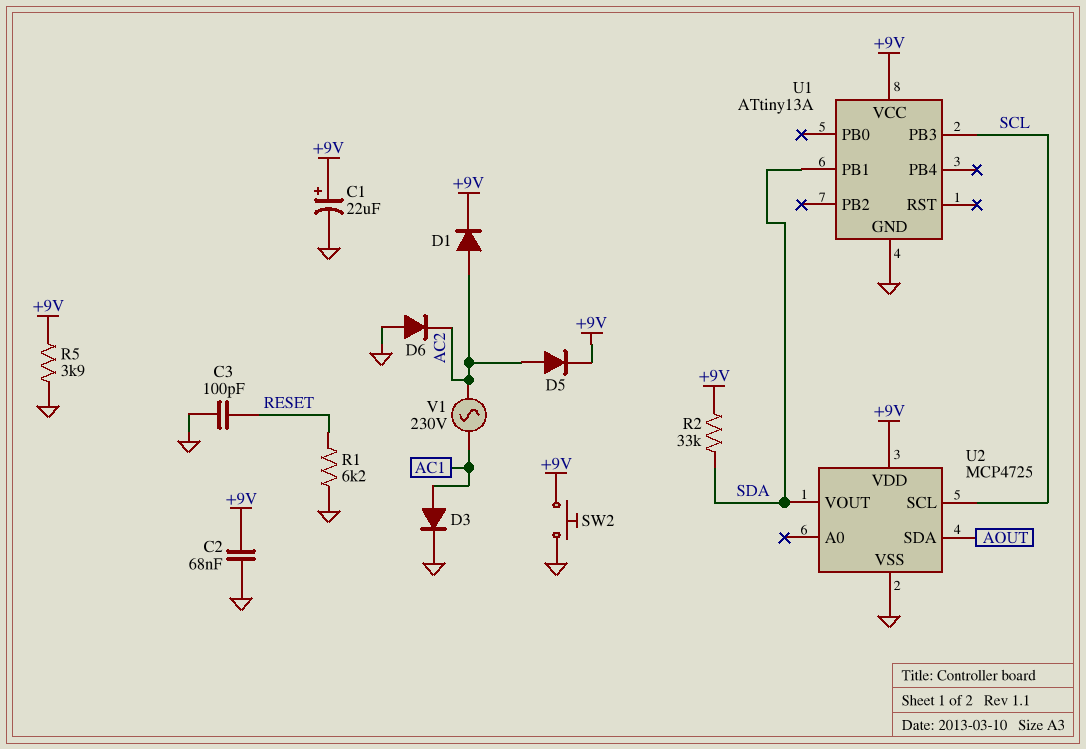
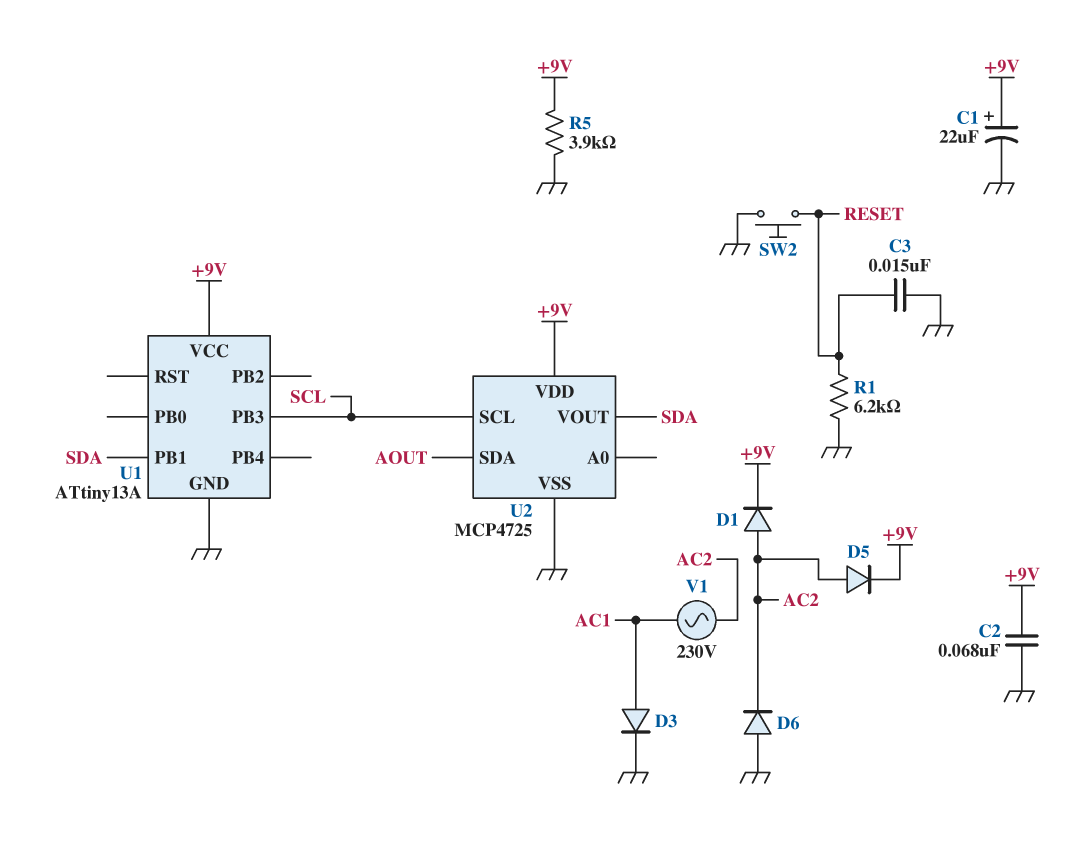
C3: 100pF (GND, RESET) -> 15nF (GND, RESET)
R2: 33k (+9V, SDA) -> none
SW2: button (+9V, GND) -> button (GND, RESET)

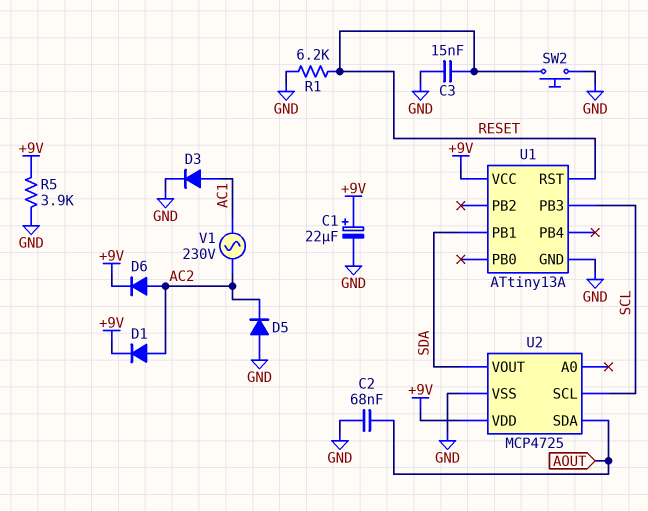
C2: 68nF (+9V, GND) -> 68nF (AOUT, GND)
D5: diode (A AC2, K +9V) -> diode (A GND, K AC2)
D6: diode (A GND, K AC2) -> diode (A AC2, K +9V)
U1 pin RST: none -> RESET

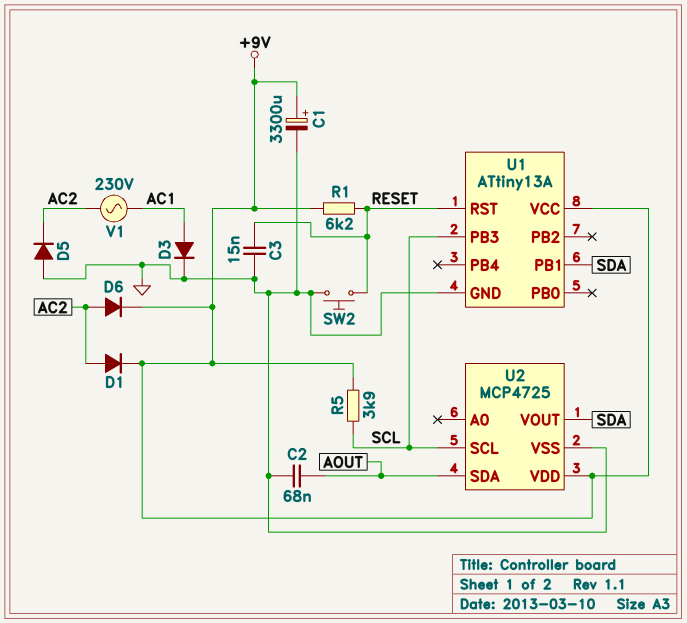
C1: 22uF (plus +9V, minus GND) -> 3300uF (plus +9V, minus GND)
R1: 6.2k (GND, RESET) -> 6.2k (+9V, RESET)
R5: 3.9k (+9V, GND) -> 3.9k (+9V, SCL)

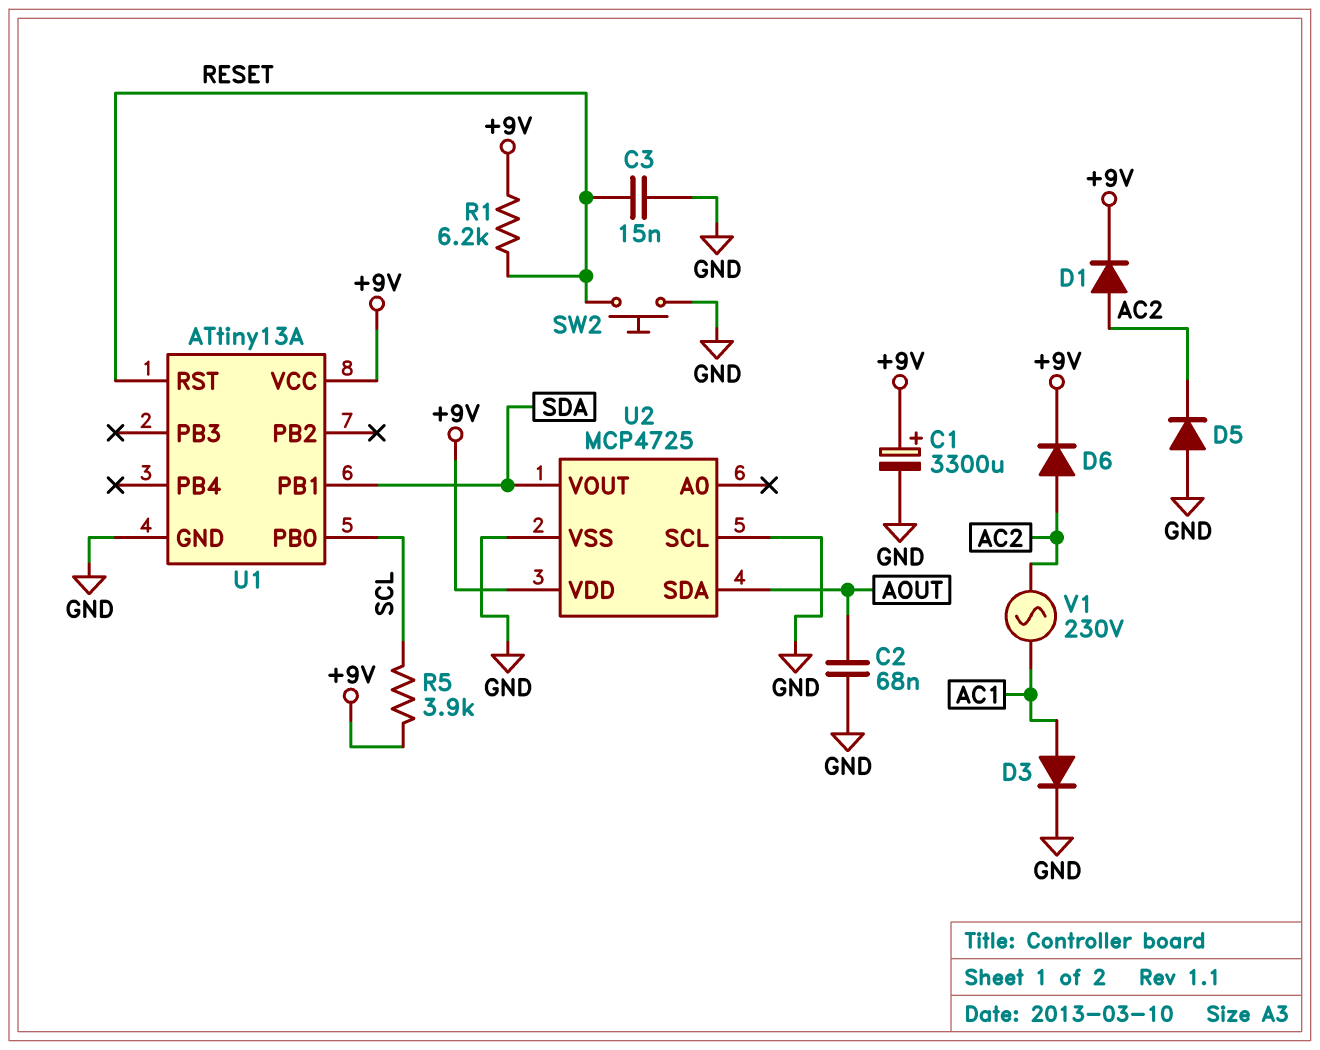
U1 pin PB0: none -> SCL
U1 pin PB3: SCL -> none
U2 pin SCL: SCL -> GND

